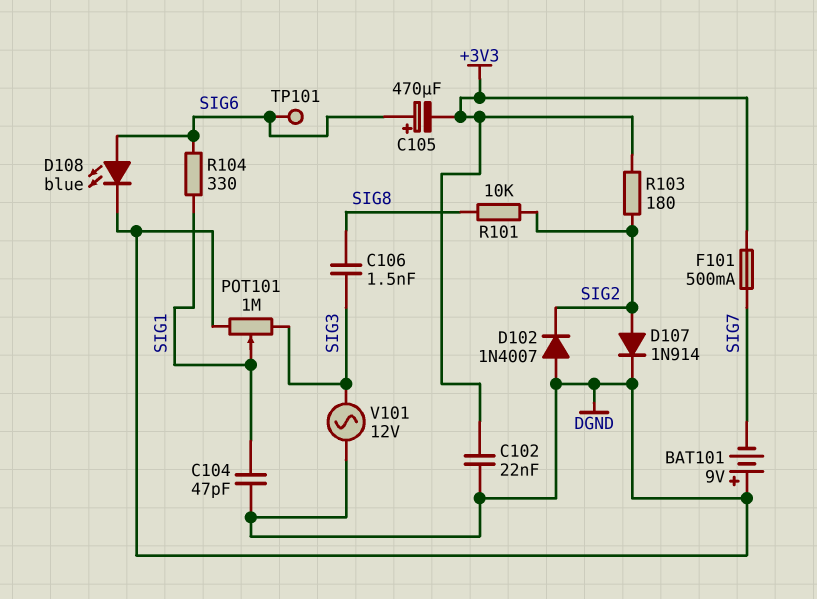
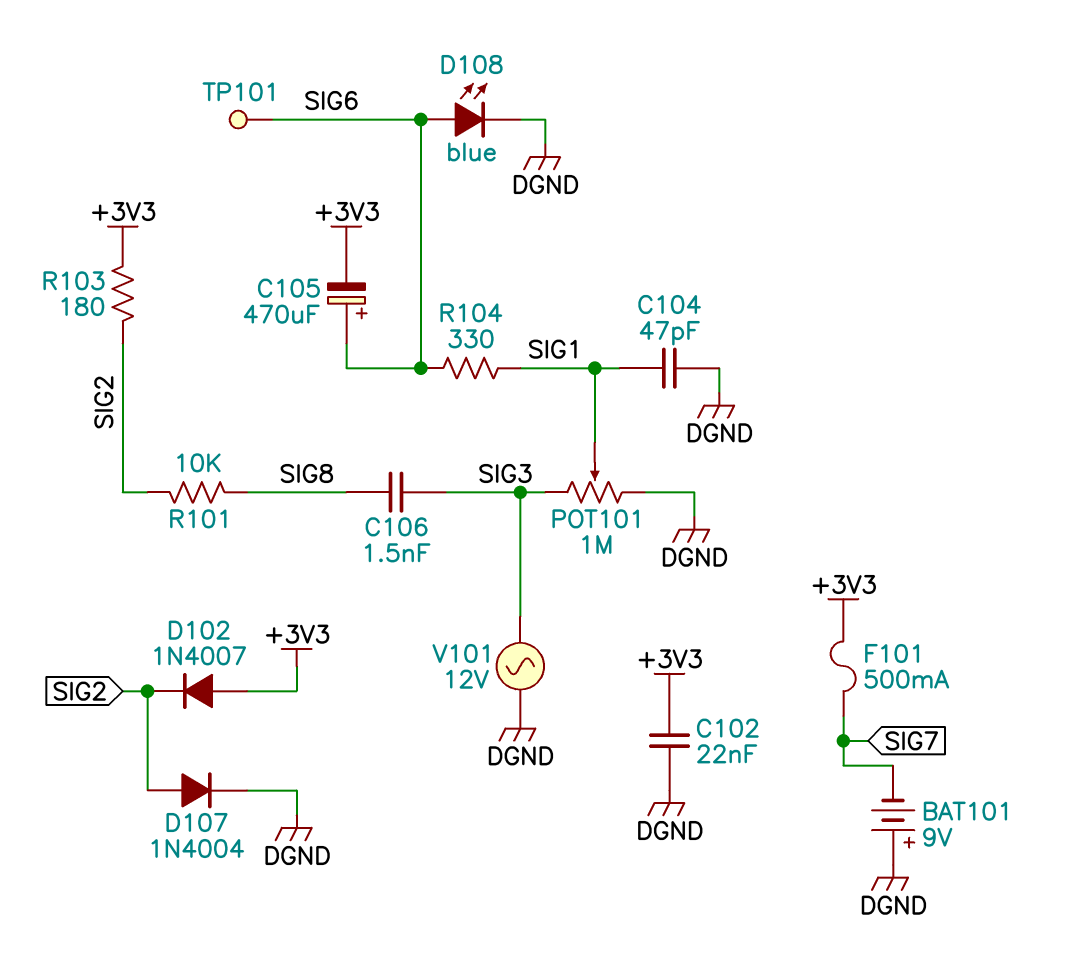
D102: diode 1N4007 (A DGND, K SIG2) -> diode 1N4007 (A +3V3, K SIG2)
D107: diode 1N914 (A SIG2, K DGND) -> diode 1N4004 (A SIG2, K DGND)

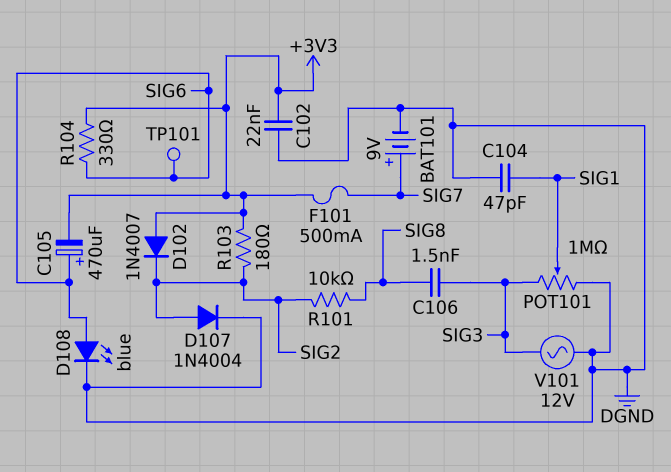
BAT101: 9V (plus DGND, minus SIG7) -> 9V (plus SIG7, minus DGND)
R104: 330 (SIG1, SIG6) -> 330 (+3V3, SIG6)

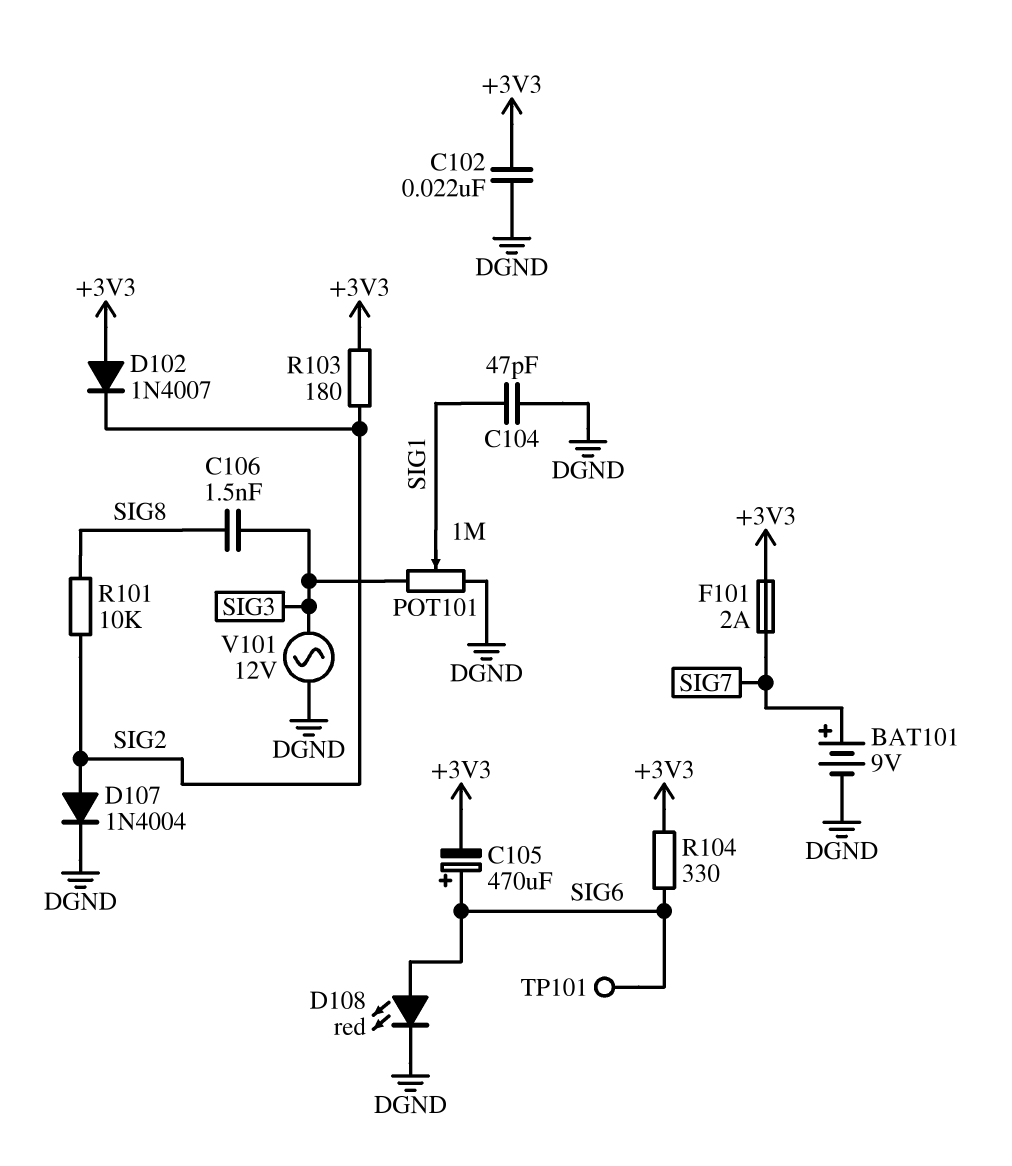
D108: LED blue (A SIG6, K DGND) -> LED red (A SIG6, K DGND)
F101: 500mA (+3V3, SIG7) -> 2A (+3V3, SIG7)

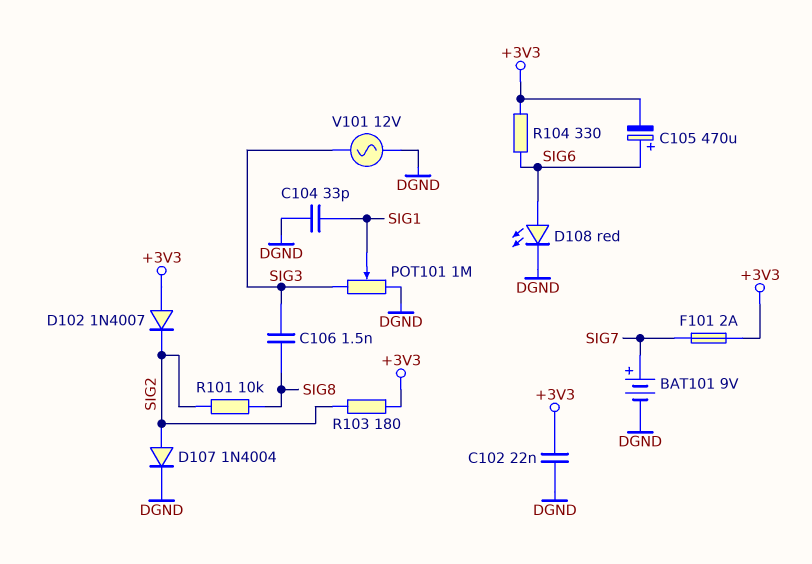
C104: 47pF (DGND, SIG1) -> 33pF (DGND, SIG1)
TP101: test point (SIG6) -> none

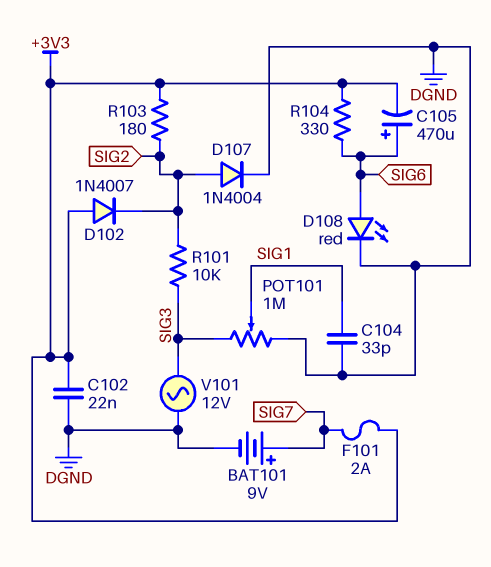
C106: 1.5nF (SIG3, SIG8) -> none
R101: 10k (SIG2, SIG8) -> 10k (SIG2, SIG3)

